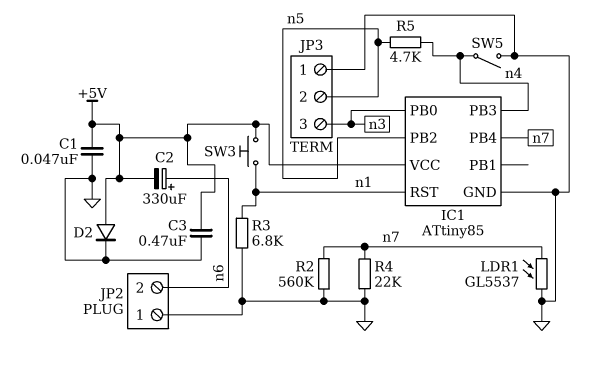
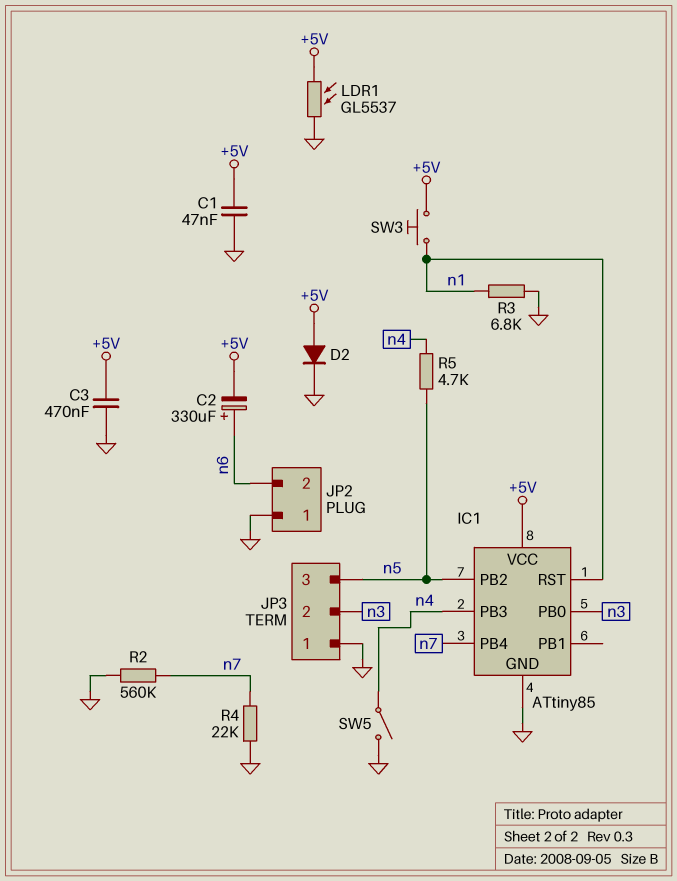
JP3 pin 2: n5 -> n3
JP3 pin 3: n3 -> n5
LDR1: GL5537 (GND, n7) -> GL5537 (+5V, GND)

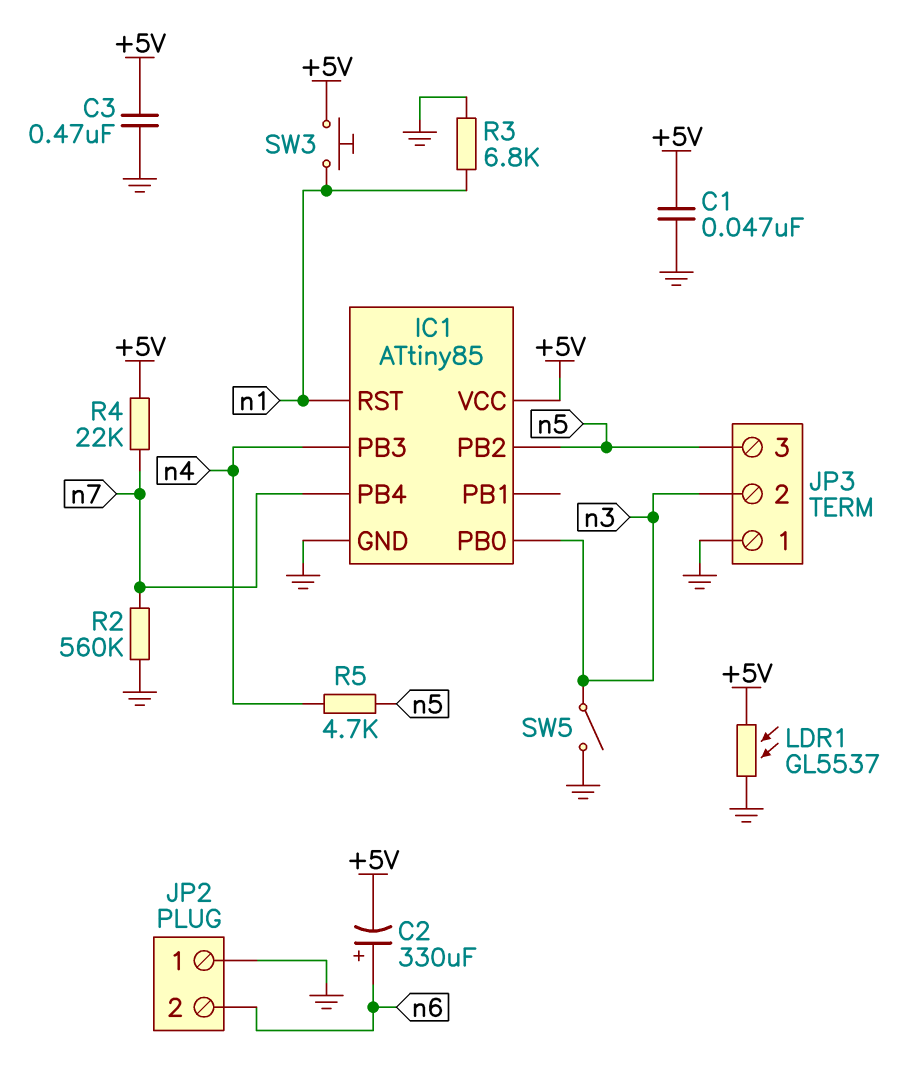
D2: diode (A +5V, K GND) -> none
R4: 22k (GND, n7) -> 22k (+5V, n7)
SW5: switch (GND, n4) -> switch (GND, n3)

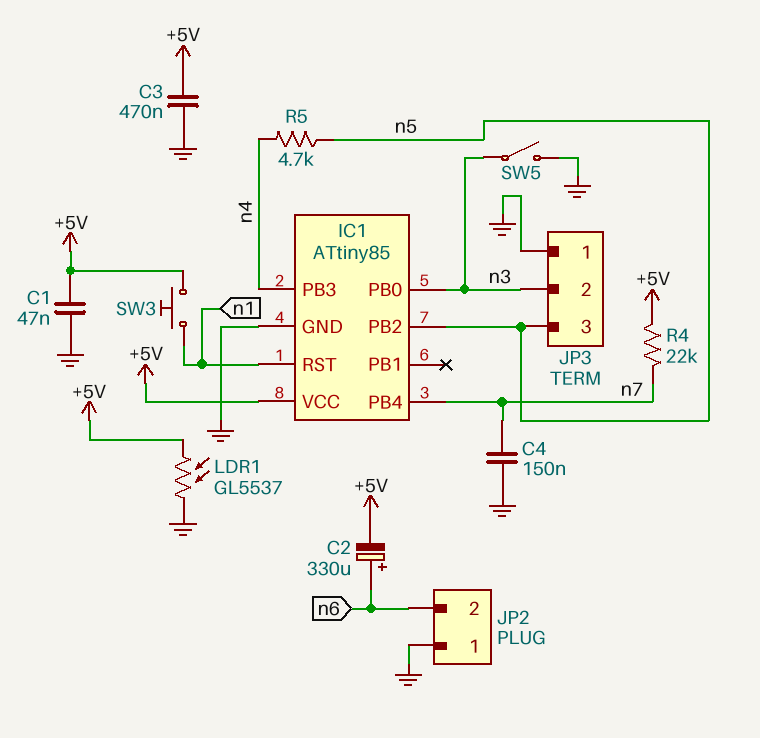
C4: none -> 150nF (GND, n7)
R2: 560k (GND, n7) -> none
R3: 6.8k (GND, n1) -> none

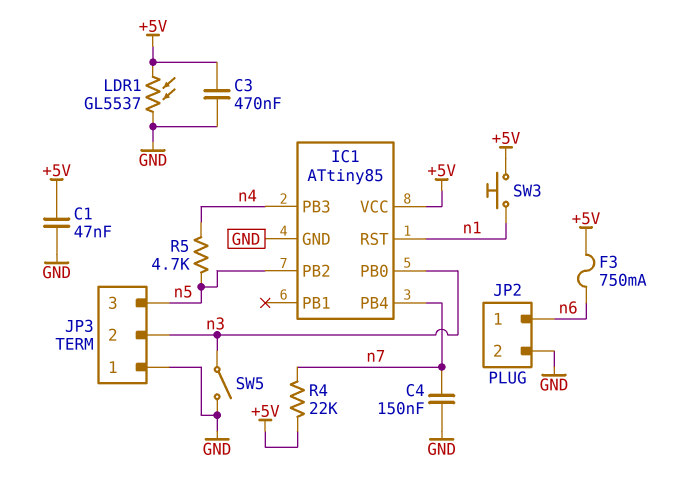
C2: 330uF (plus n6, minus +5V) -> none
F3: none -> 750mA (+5V, n6)
JP2 pin 1: GND -> n6
JP2 pin 2: n6 -> GND

